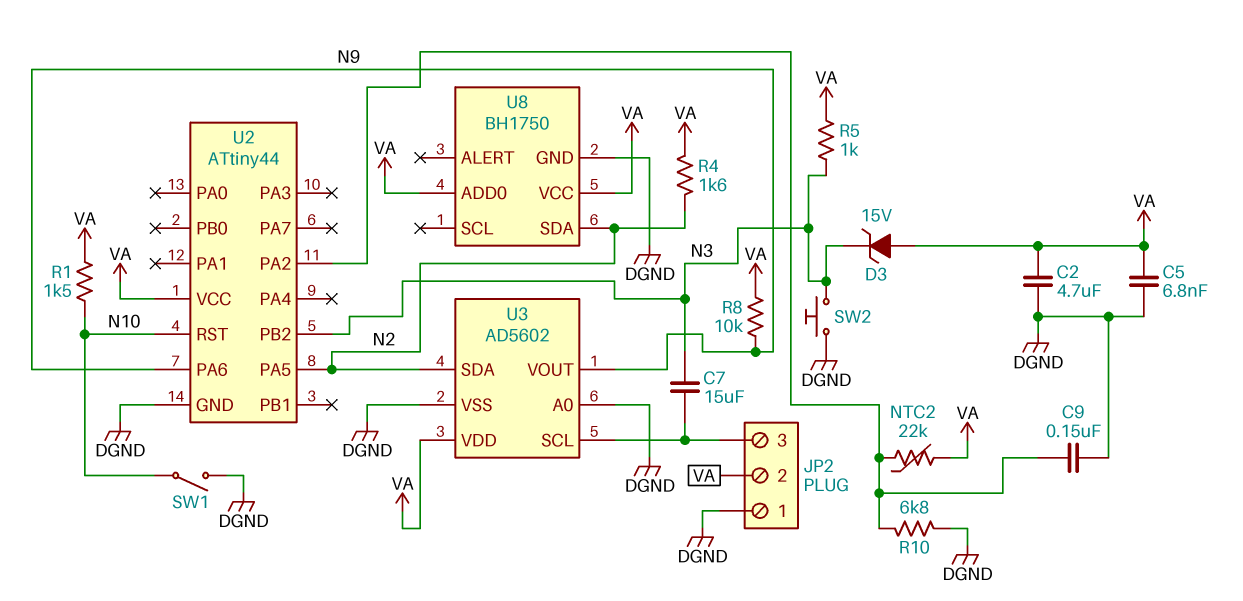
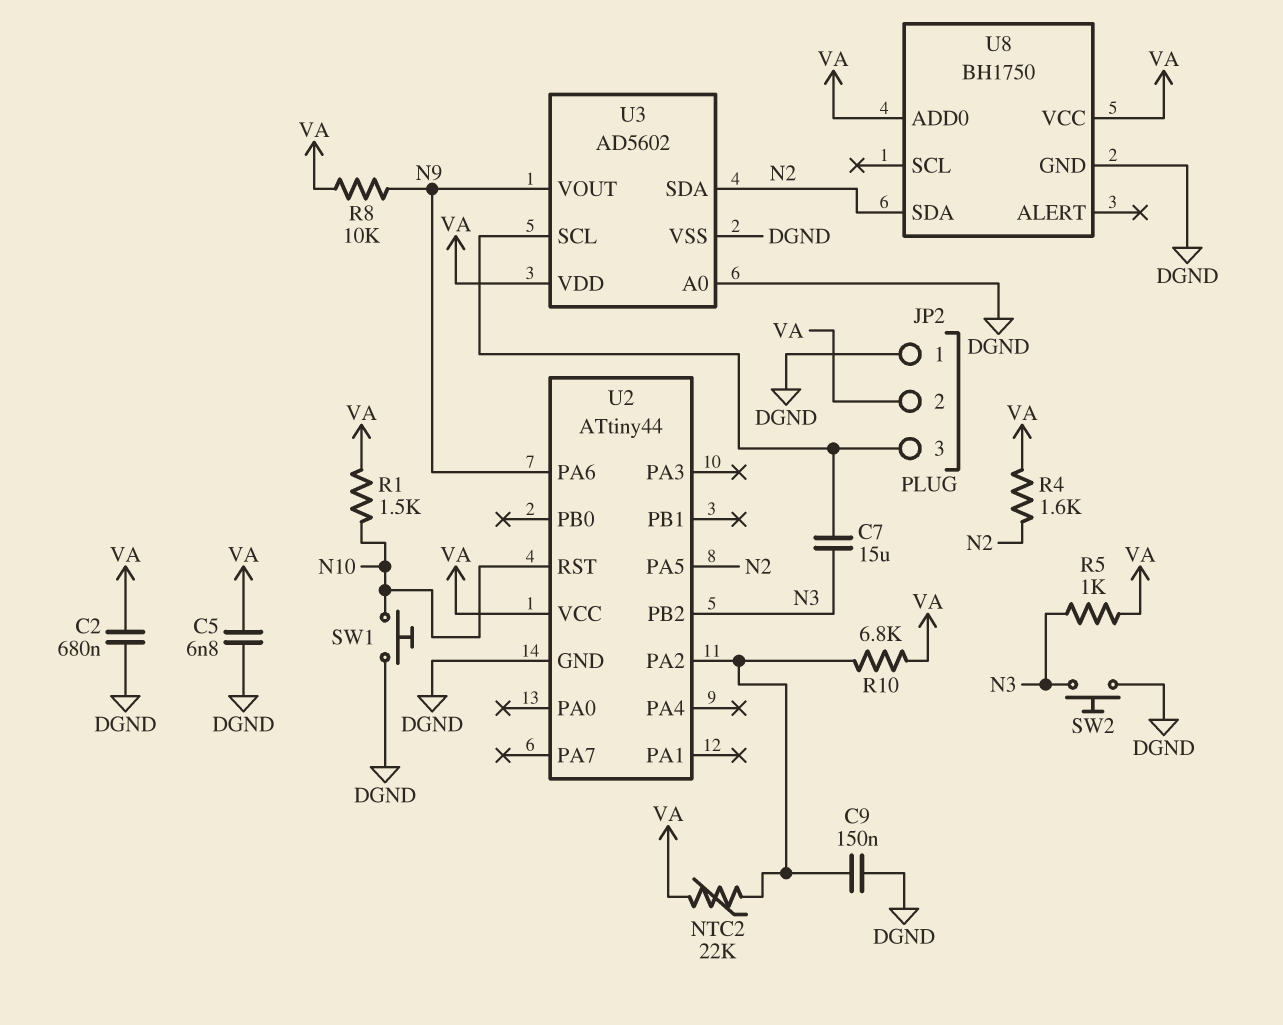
C2: 4.7uF (DGND, VA) -> 680nF (DGND, VA)
D3: zener 15V (A VA, K N3) -> none
R10: 6.8k (DGND, U2/PA2) -> 6.8k (U2/PA2, VA)
SW1: switch (DGND, N10) -> button (DGND, N10)

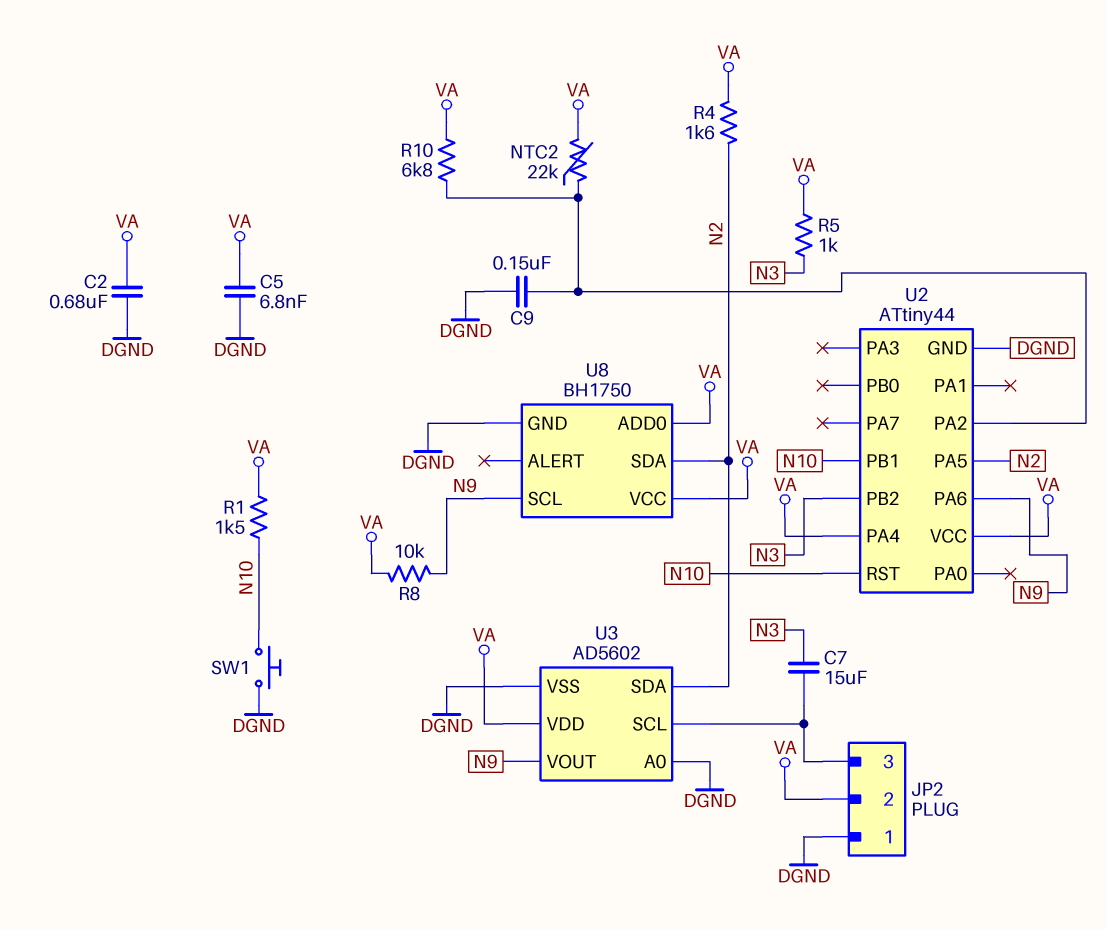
SW2: button (DGND, N3) -> none
U2 pin PA4: none -> VA
U2 pin PB1: none -> N10
U8 pin SCL: none -> N9

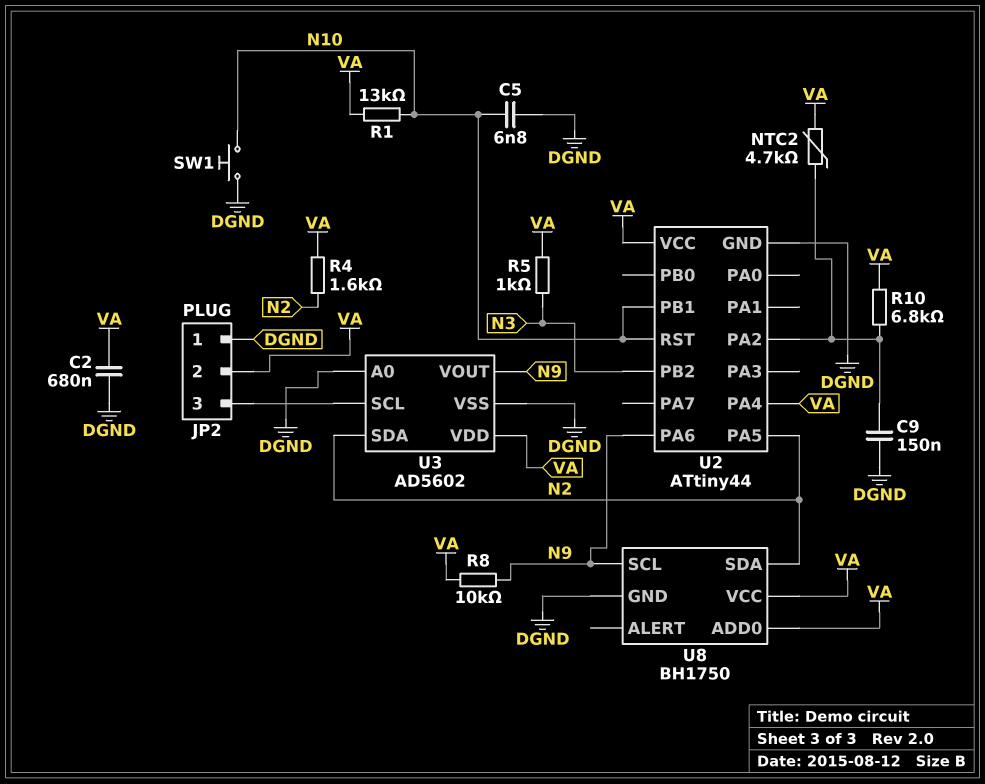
C5: 6.8nF (DGND, VA) -> 6.8nF (DGND, N10)
C7: 15uF (JP2/3, N3) -> none
NTC2: 22k (U2/PA2, VA) -> 4.7k (U2/PA2, VA)
R1: 1.5k (N10, VA) -> 13k (N10, VA)

